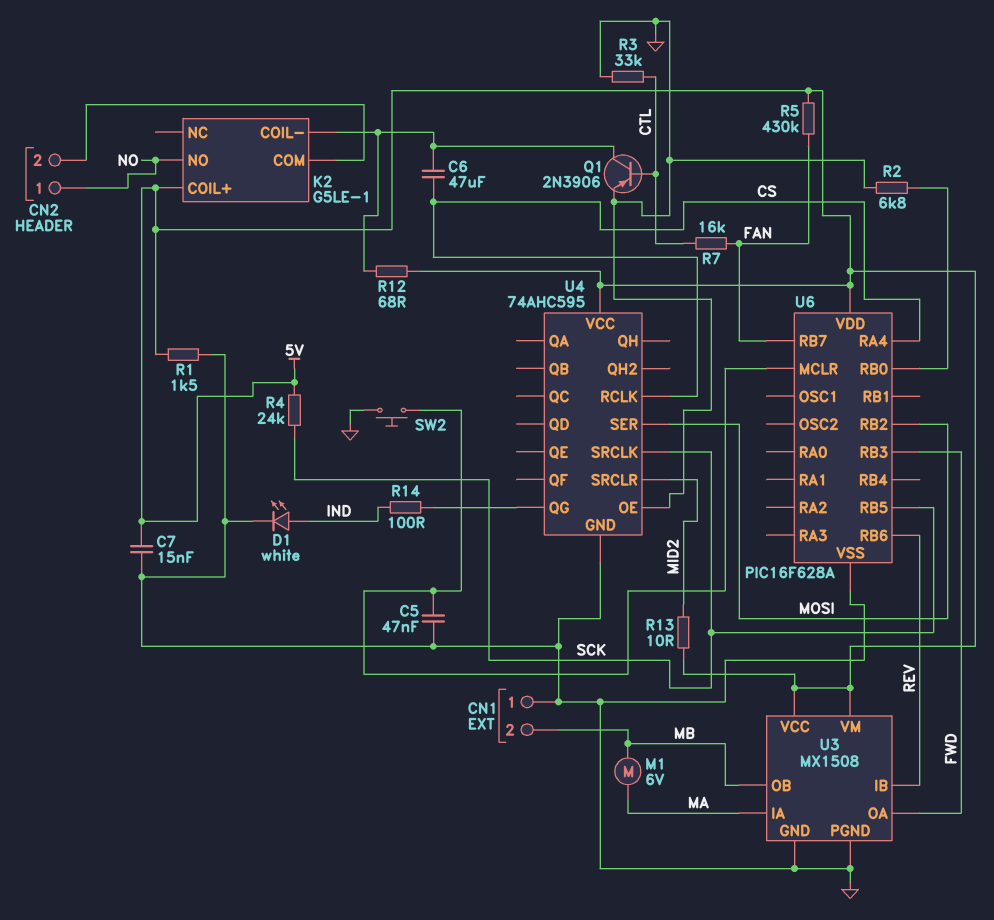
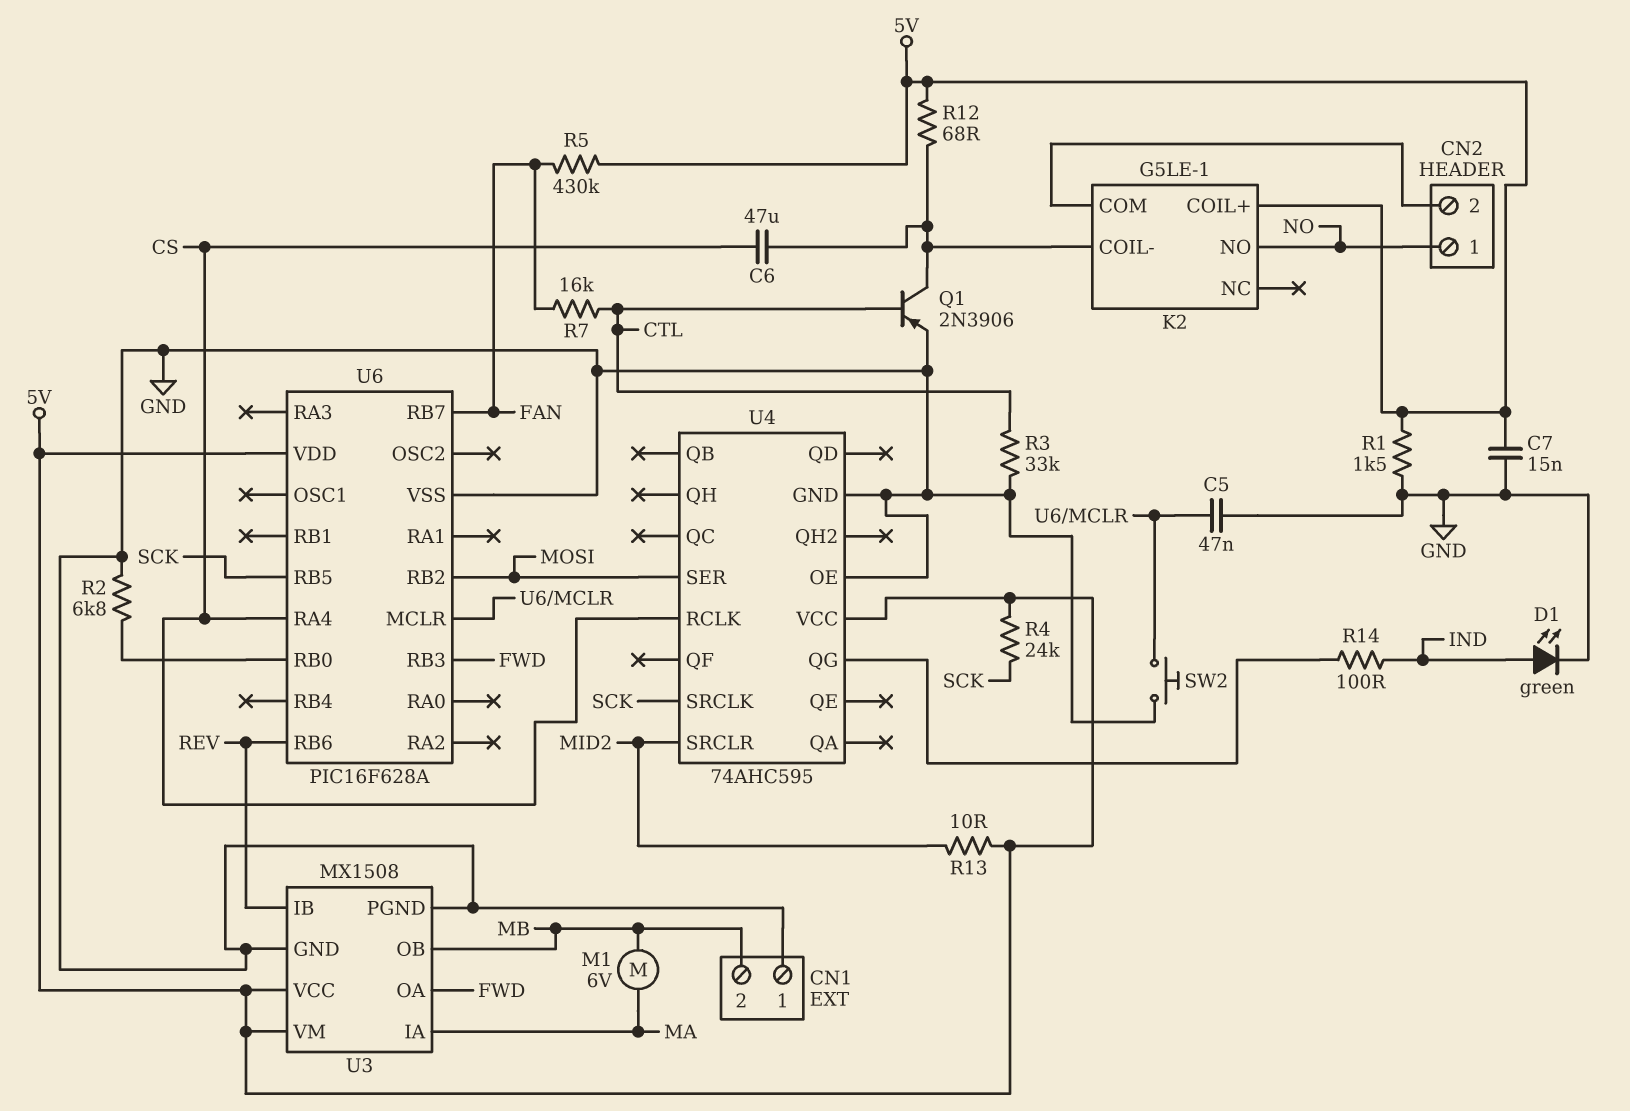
D1: LED white (A IND, K GND) -> LED green (A IND, K GND)

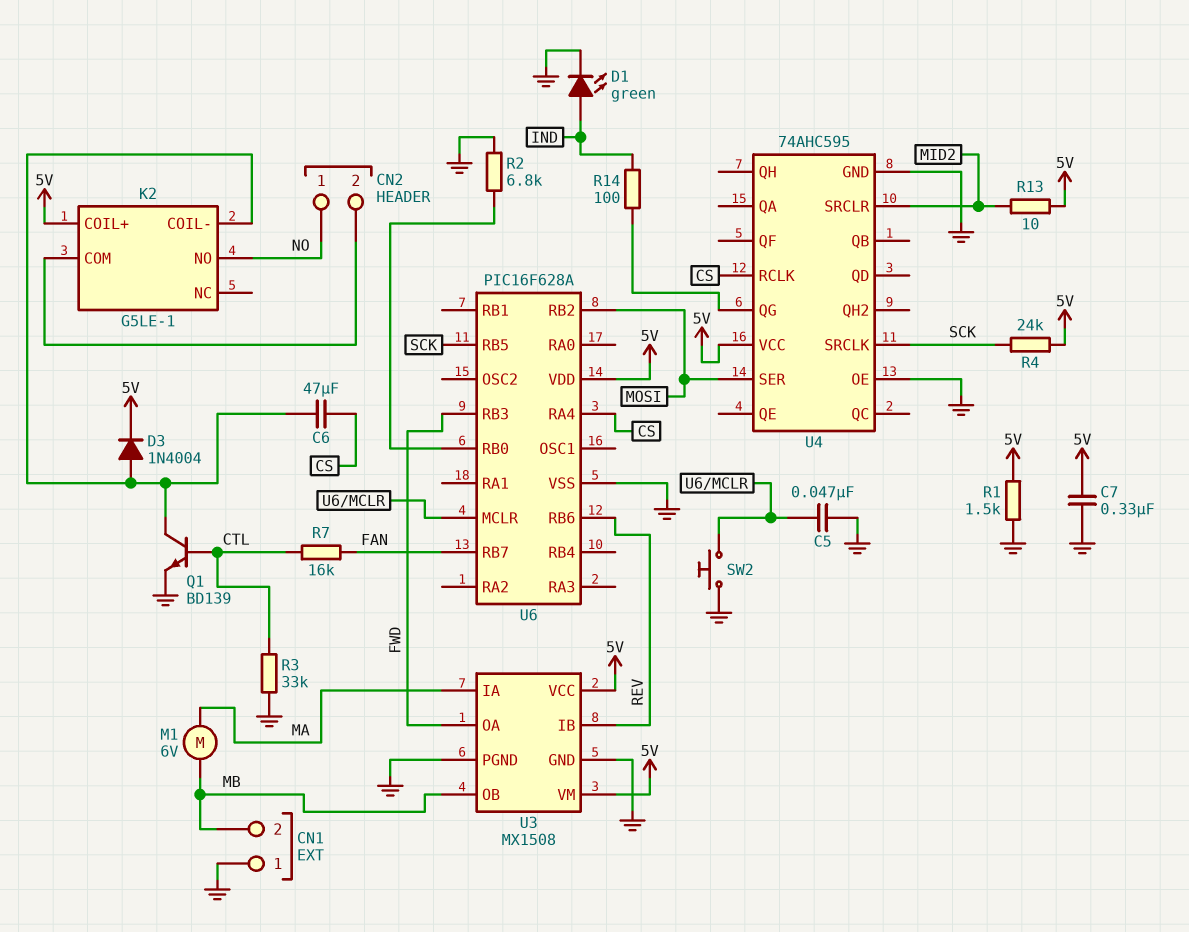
C7: 15nF (5V, GND) -> 330nF (5V, GND)
D3: none -> diode 1N4004 (A K2/COIL-, K 5V)
Q1: PNP 2N3906 (B CTL, C K2/COIL-, E GND) -> NPN BD139 (B CTL, C K2/COIL-, E GND)
R5: 430k (5V, FAN) -> none
R12: 68 (5V, K2/COIL-) -> none

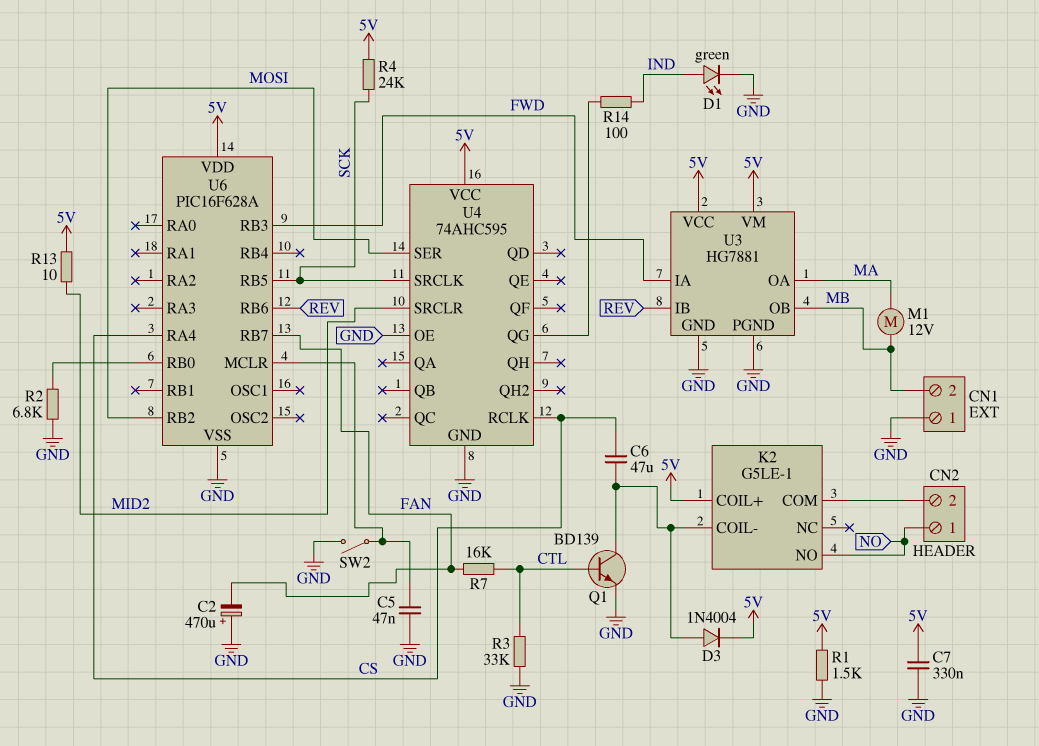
C2: none -> 470uF (plus GND, minus FAN)
M1: motor 6V (MA, MB) -> motor 12V (MA, MB)
SW2: button (GND, U6/MCLR) -> switch (GND, U6/MCLR)
U3: MX1508 -> HG7881
U3 pin IA: MA -> FWD
U3 pin OA: FWD -> MA

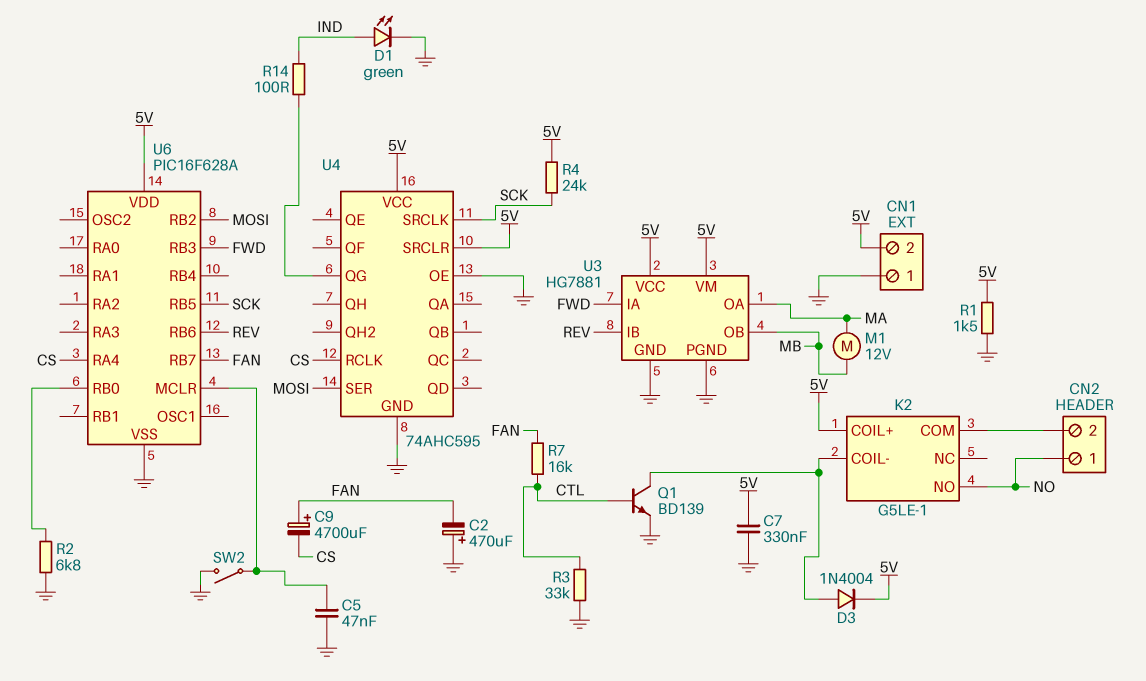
C6: 47uF (CS, K2/COIL-) -> none
C9: none -> 4700uF (plus FAN, minus CS)
CN1 pin 2: MB -> 5V
R13: 10 (5V, MID2) -> none
U4 pin SRCLR: MID2 -> 5V

